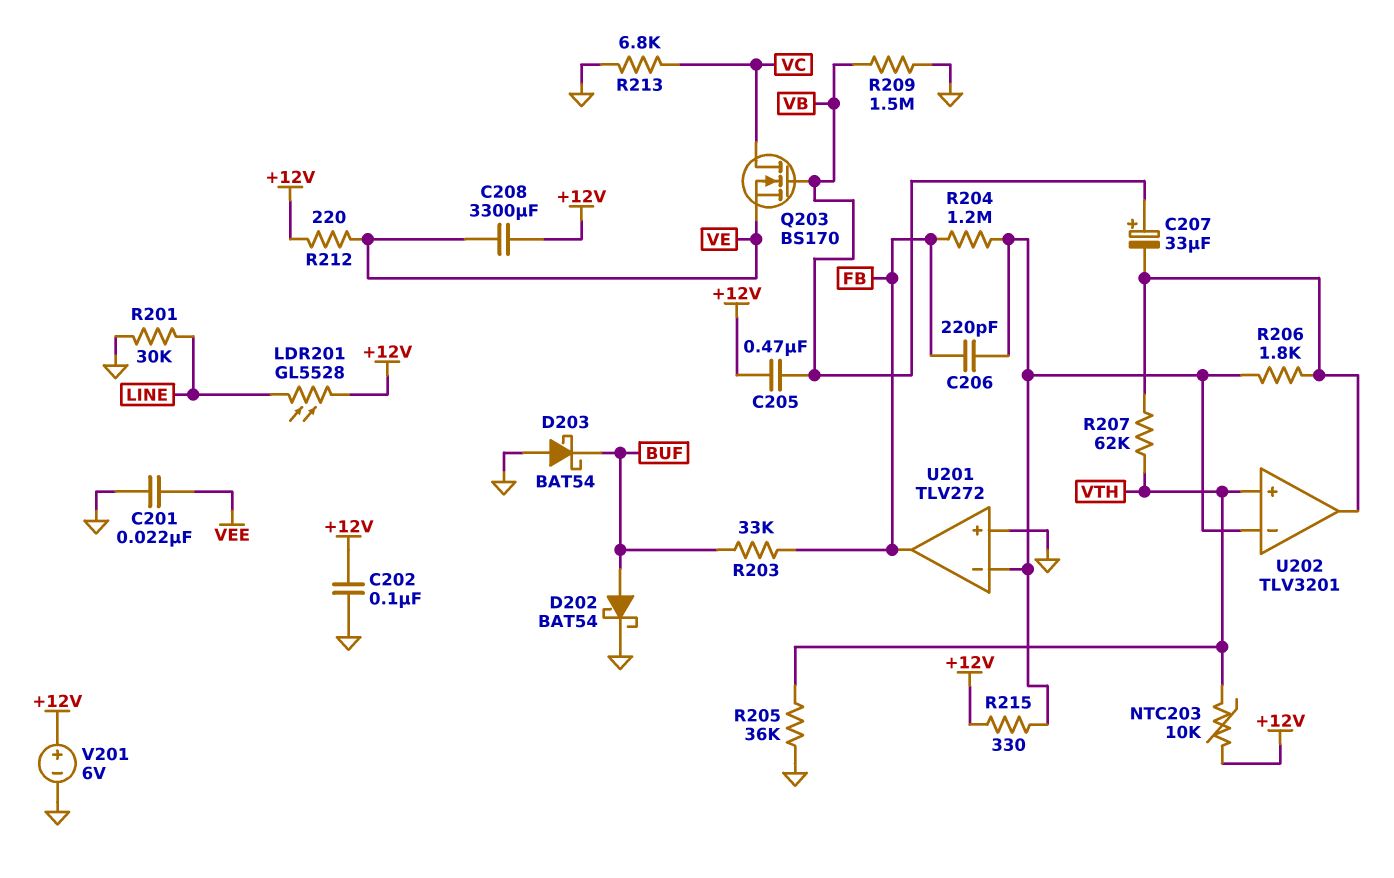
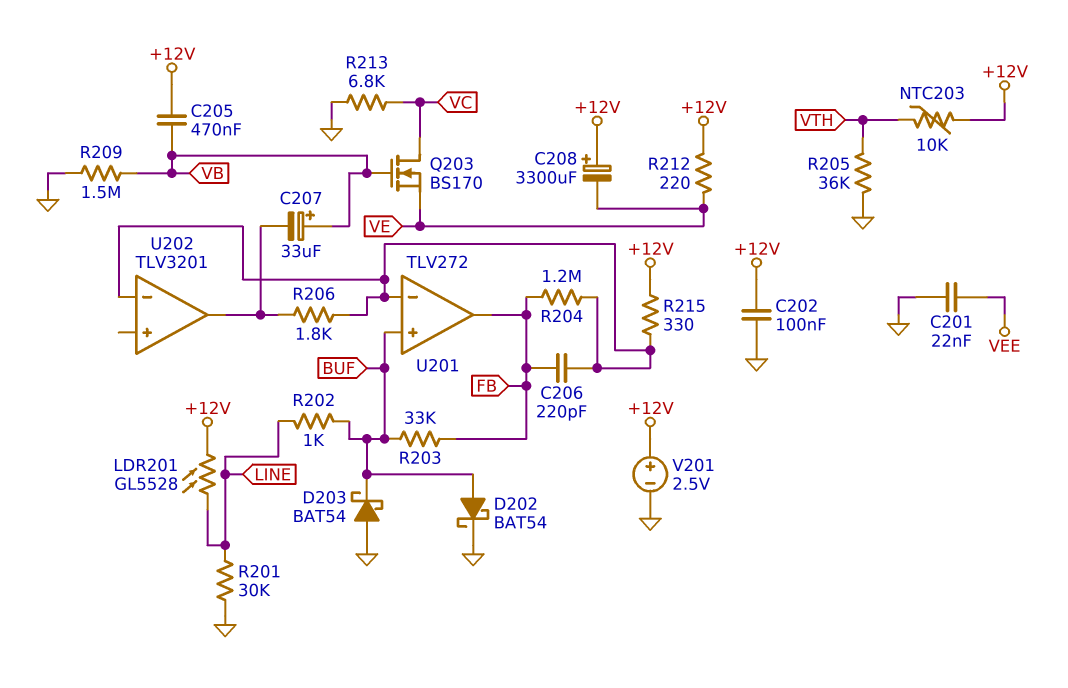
C208: 3300uF (+12V, VE) -> 3300uF (plus +12V, minus VE)
R202: none -> 1k (BUF, LINE)
R207: 62k (U202/out, VTH) -> none
U201 pin in+: GND -> BUF
U202 pin in+: VTH -> none
V201: 6V (plus +12V, minus GND) -> 2.5V (plus +12V, minus GND)

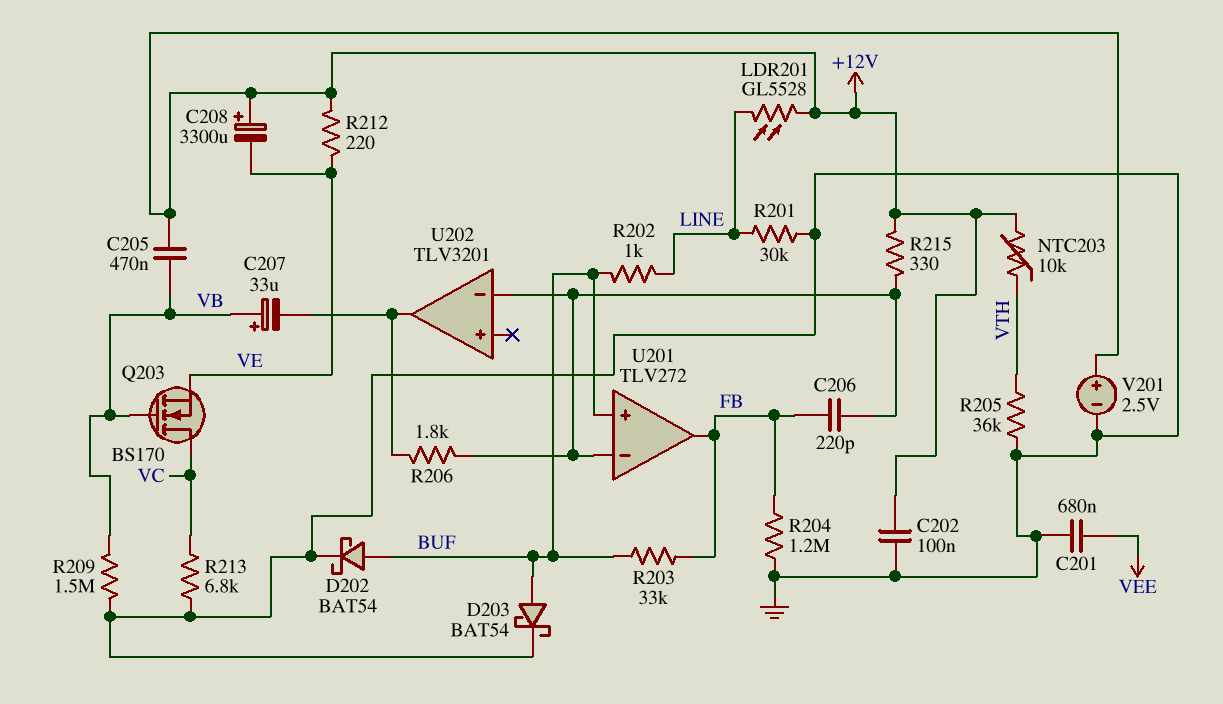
C201: 22nF (GND, VEE) -> 680nF (GND, VEE)
D203: schottky BAT54 (A GND, K BUF) -> schottky BAT54 (A BUF, K GND)
R204: 1.2M (FB, U201/in-) -> 1.2M (FB, GND)

